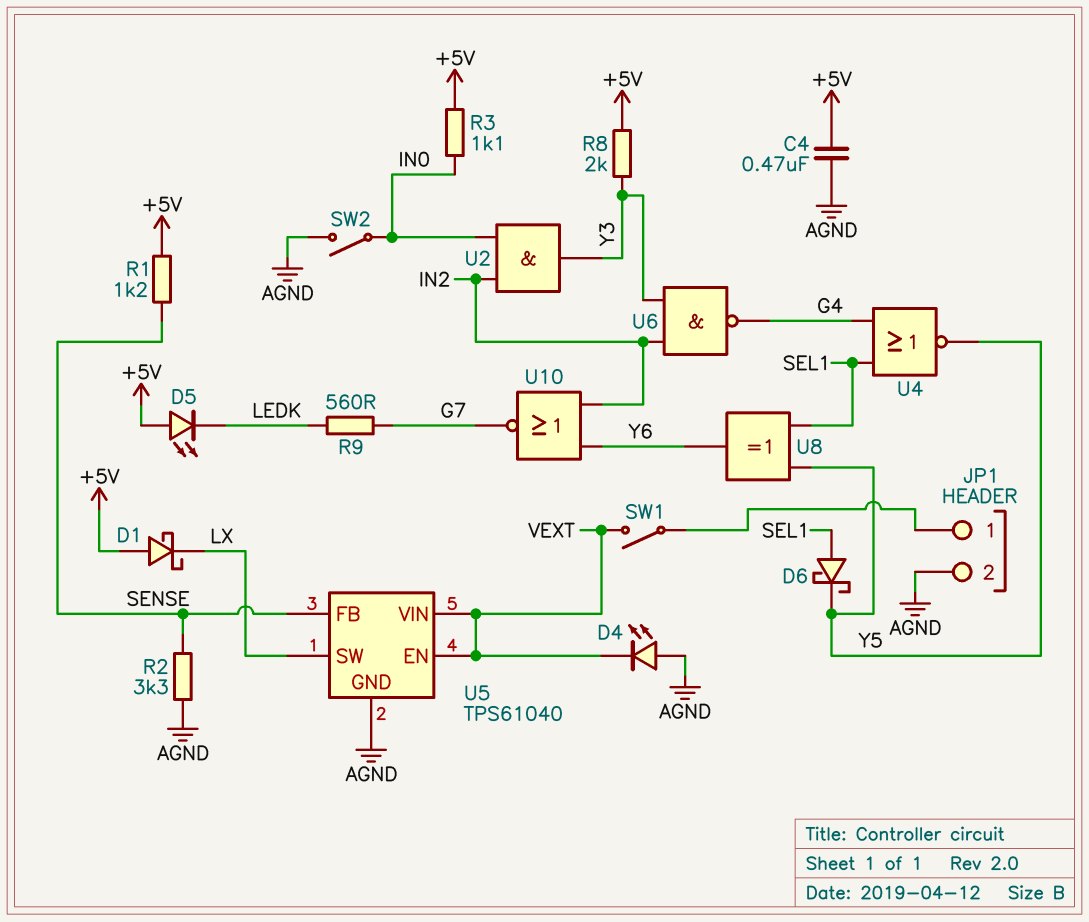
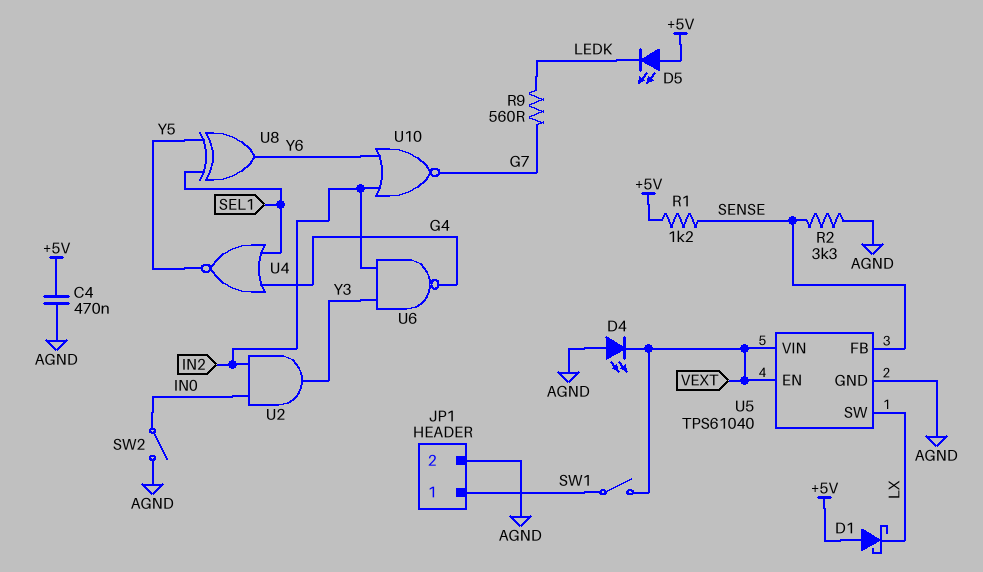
D6: schottky (A SEL1, K Y5) -> none
R3: 1.1k (+5V, IN0) -> none
R8: 2k (+5V, Y3) -> none

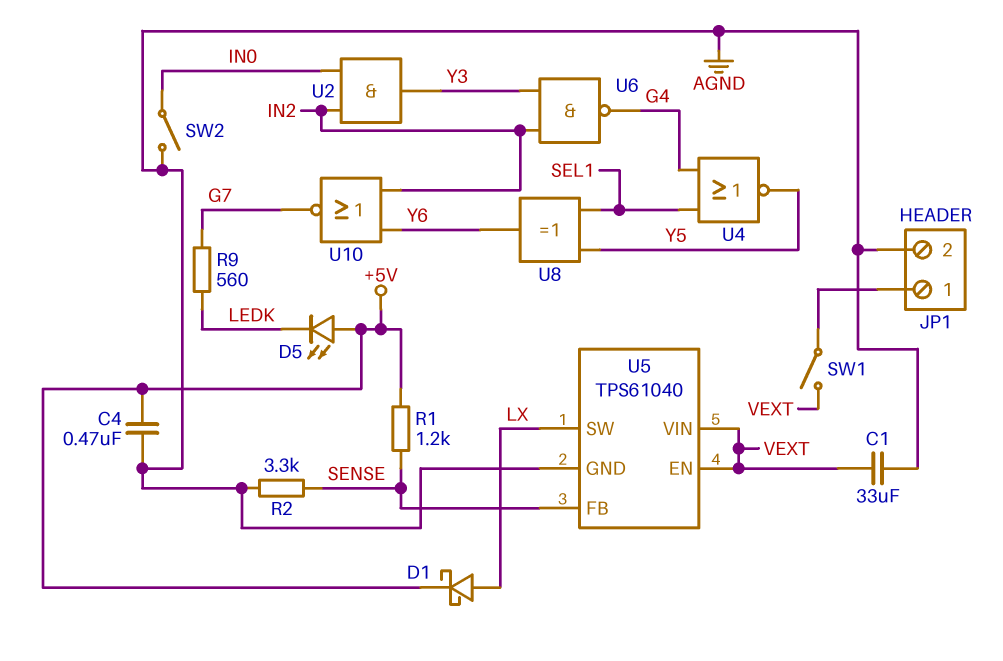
C1: none -> 33uF (AGND, VEXT)
D1: schottky (A +5V, K LX) -> schottky (A LX, K +5V)
D4: LED (A AGND, K VEXT) -> none

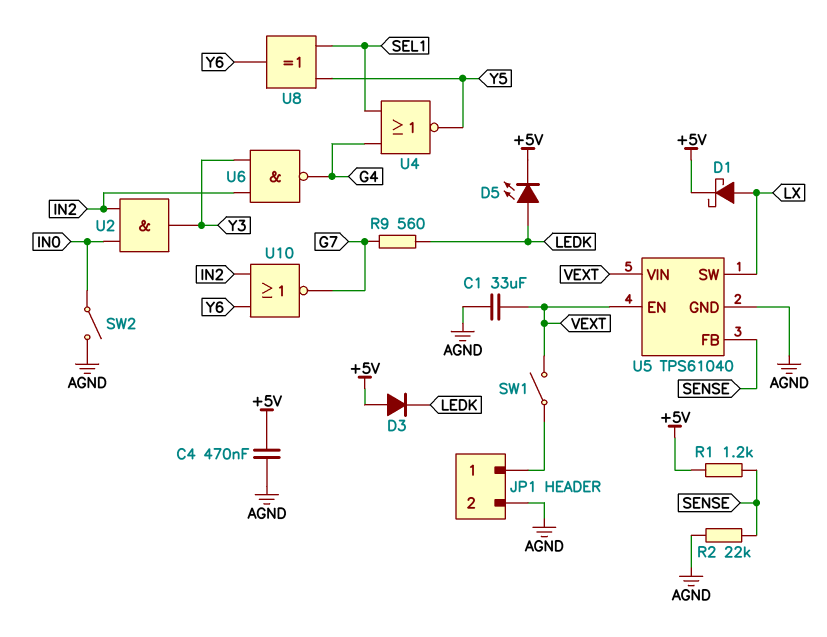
D3: none -> diode (A +5V, K LEDK)
D5: LED (A +5V, K LEDK) -> LED (A LEDK, K +5V)
R2: 3.3k (AGND, SENSE) -> 22k (AGND, SENSE)

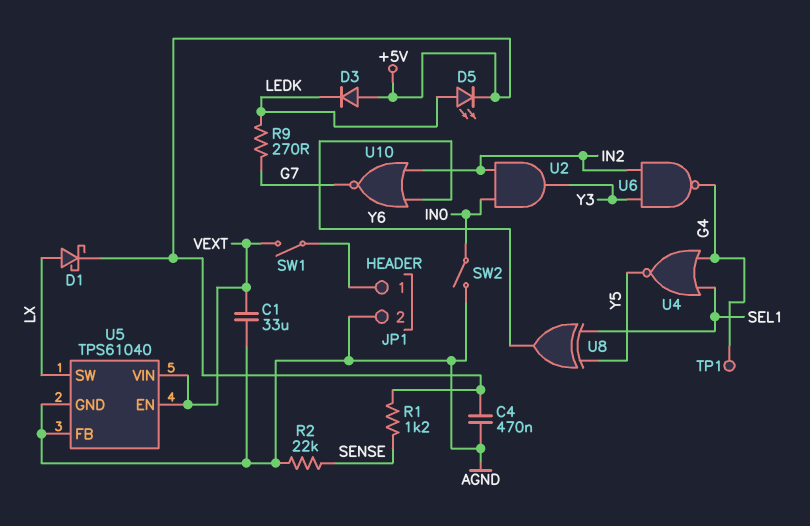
R9: 560 (G7, LEDK) -> 270 (G7, LEDK)
TP1: none -> test point (G4)
U5 pin FB: SENSE -> AGND

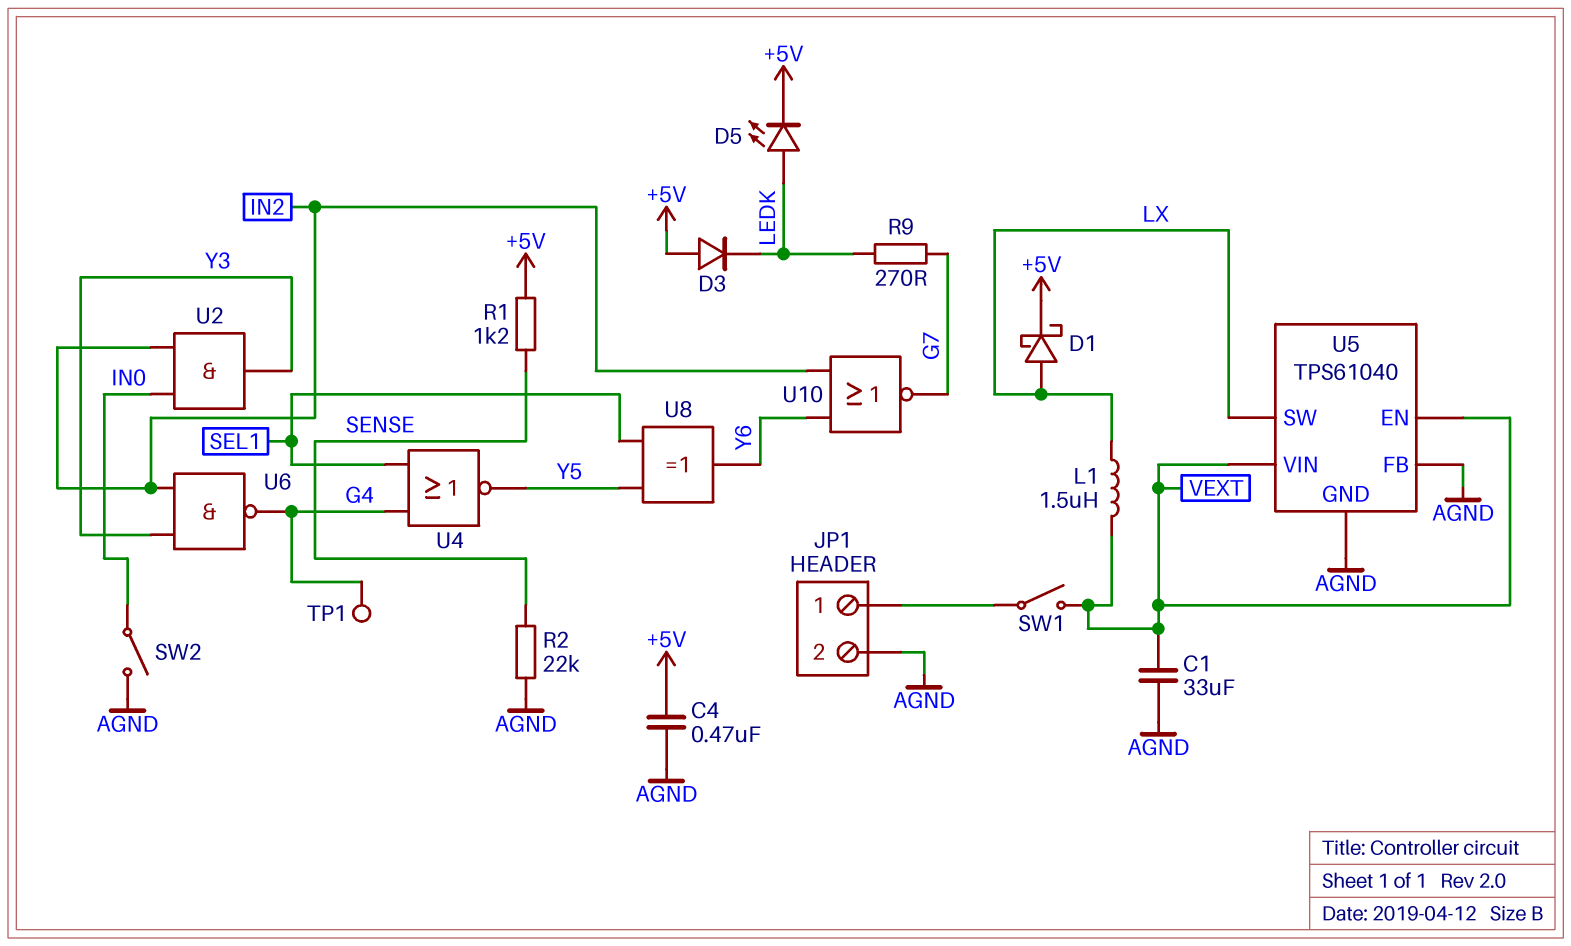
L1: none -> 1.5uH (LX, VEXT)

